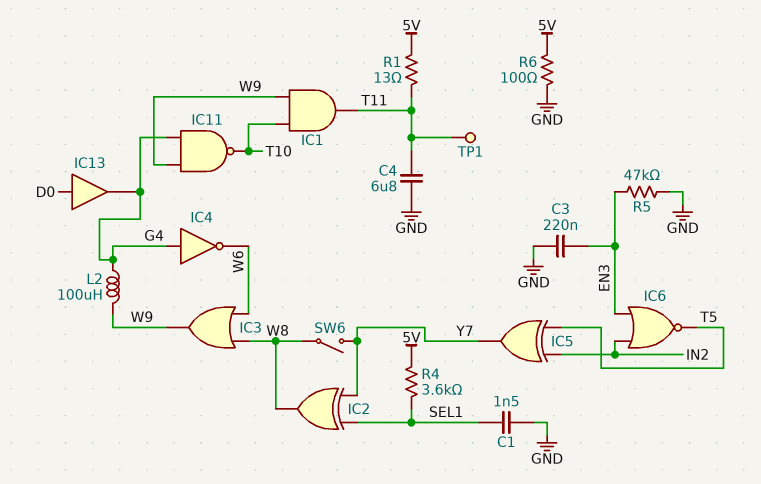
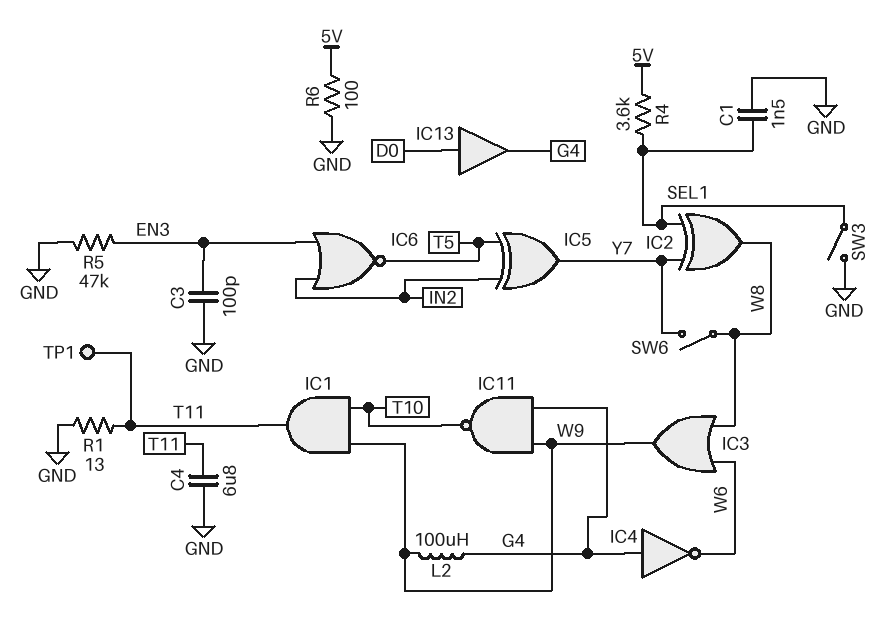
C3: 220nF (EN3, GND) -> 100pF (EN3, GND)
R1: 13 (5V, T11) -> 13 (GND, T11)
SW3: none -> switch (GND, SEL1)

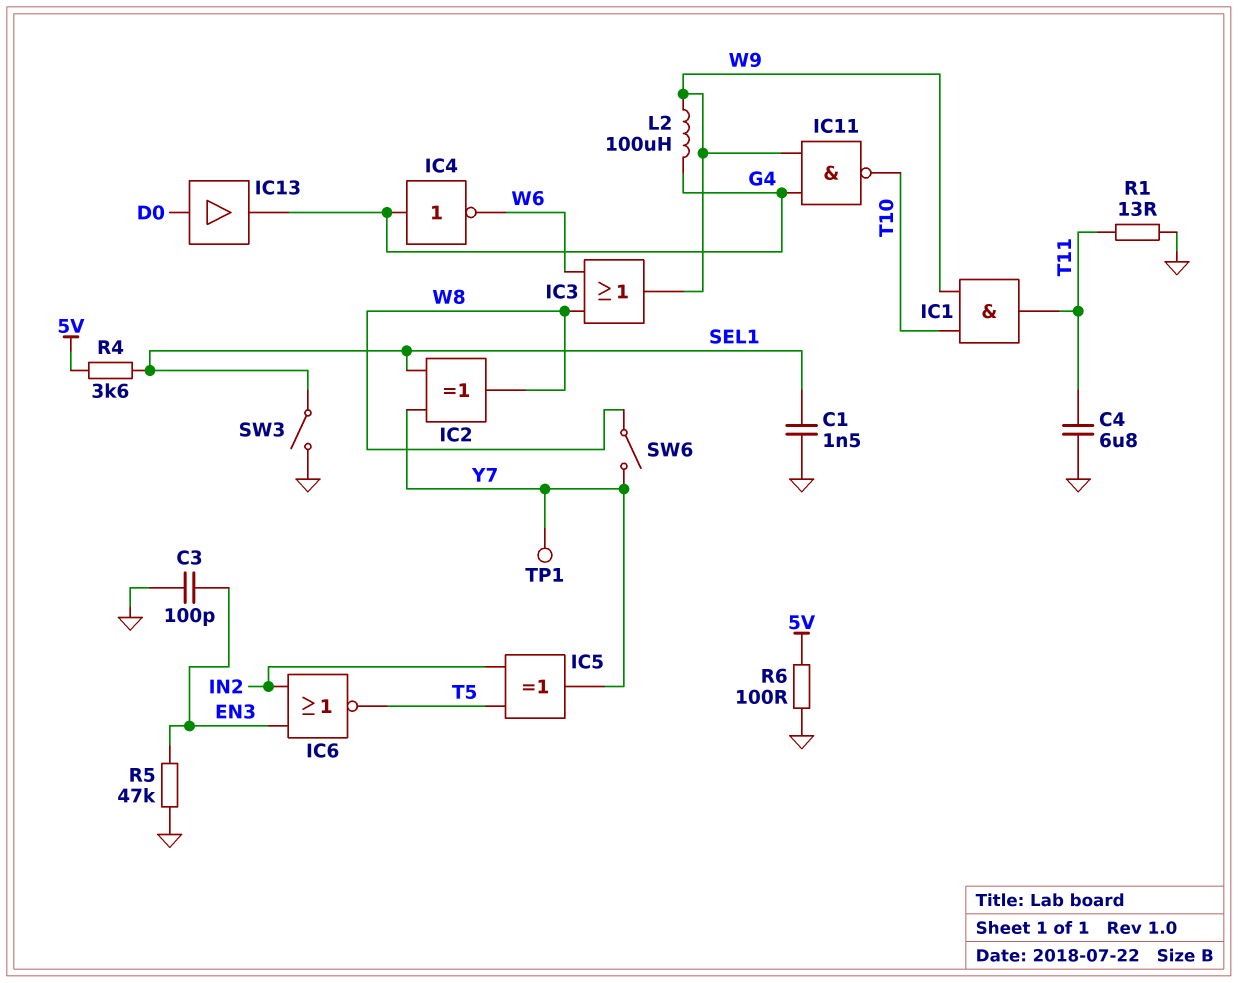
TP1: test point (T11) -> test point (Y7)

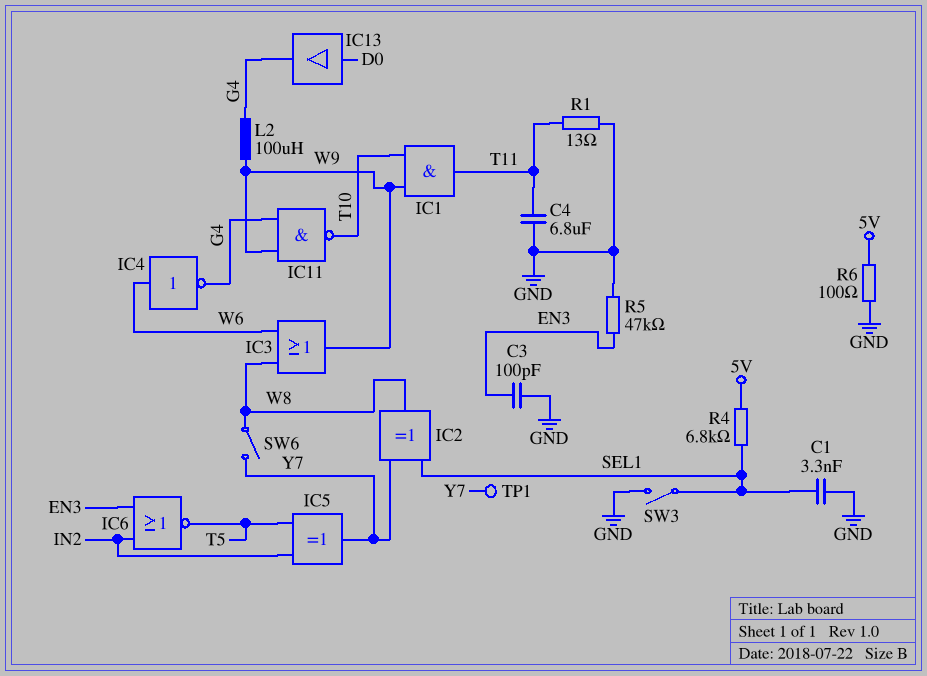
C1: 1.5nF (GND, SEL1) -> 3.3nF (GND, SEL1)
IC4: NOT (in G4, out W6) -> NOT (in W6, out G4)
R4: 3.6k (5V, SEL1) -> 6.8k (5V, SEL1)

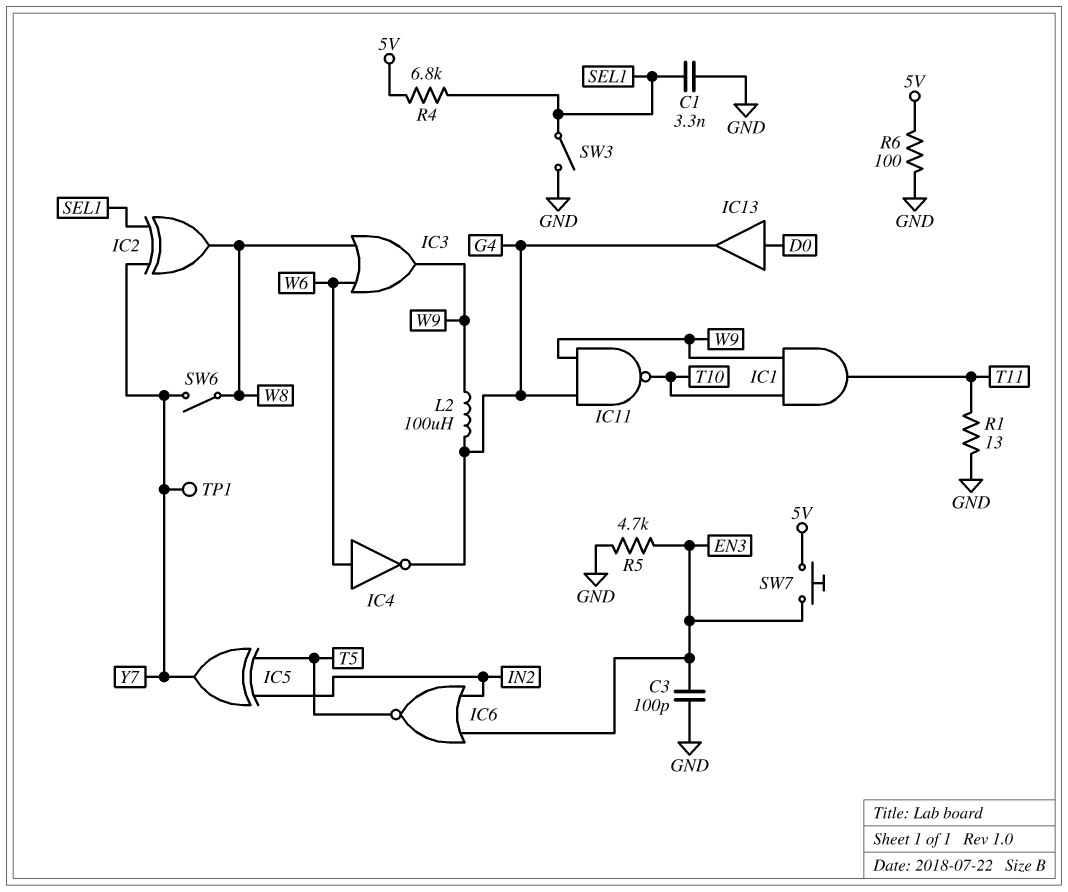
C4: 6.8uF (GND, T11) -> none
R5: 47k (EN3, GND) -> 4.7k (EN3, GND)
SW7: none -> button (5V, EN3)

